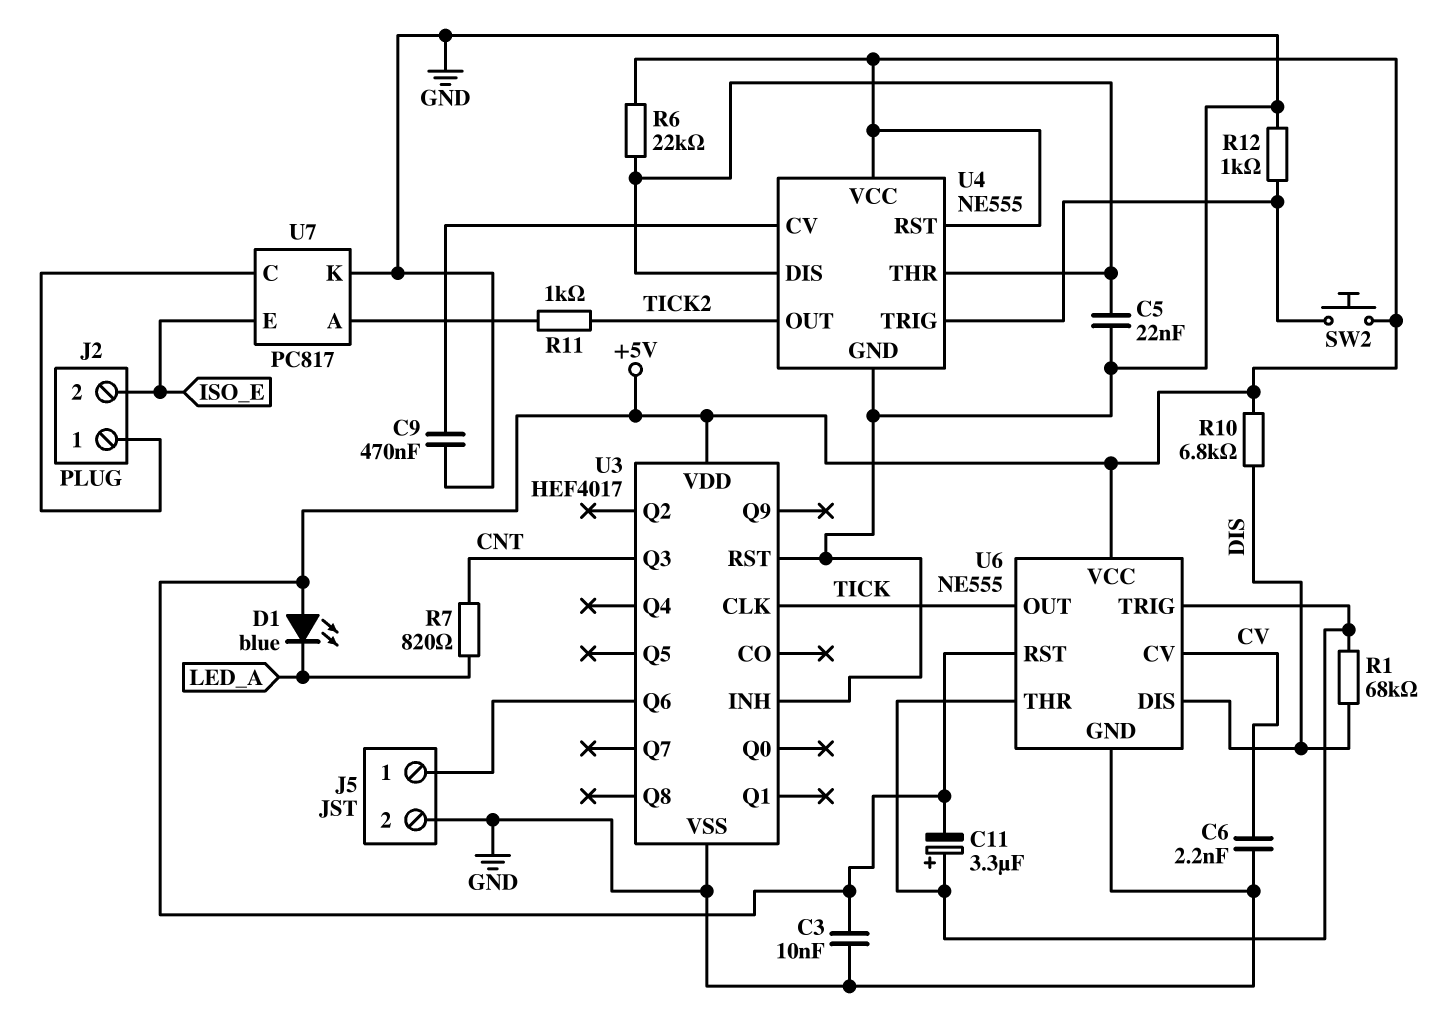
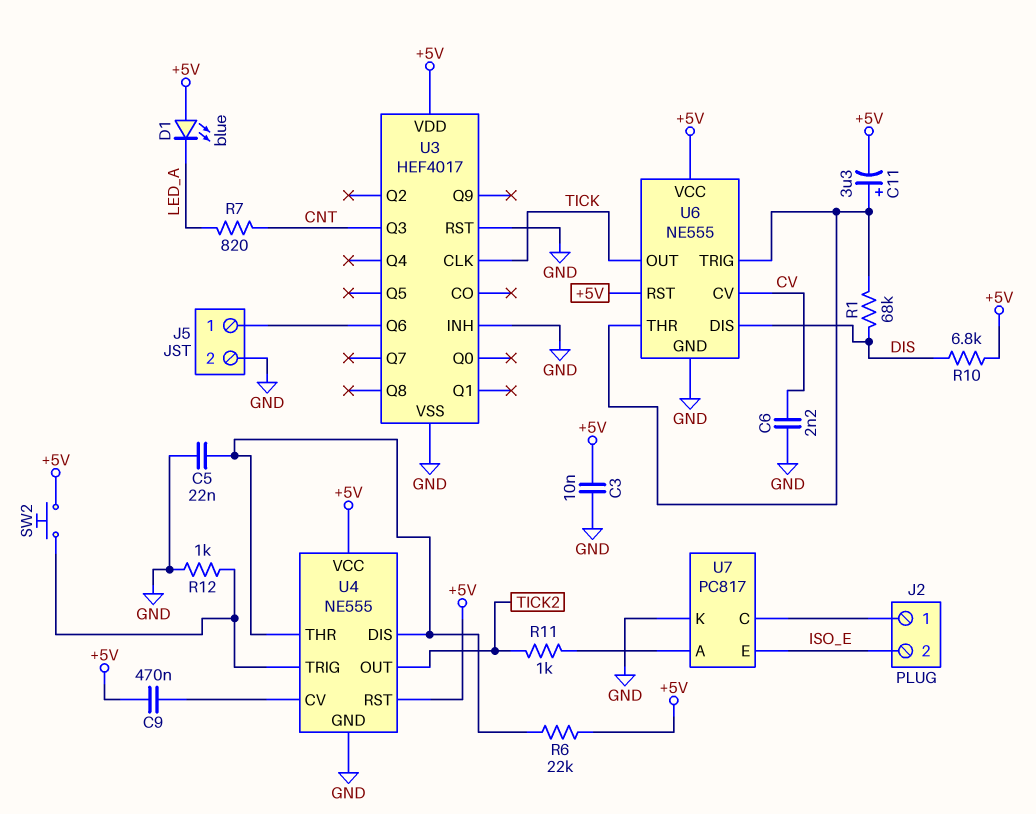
C9: 470nF (GND, U4/CV) -> 470nF (+5V, U4/CV)

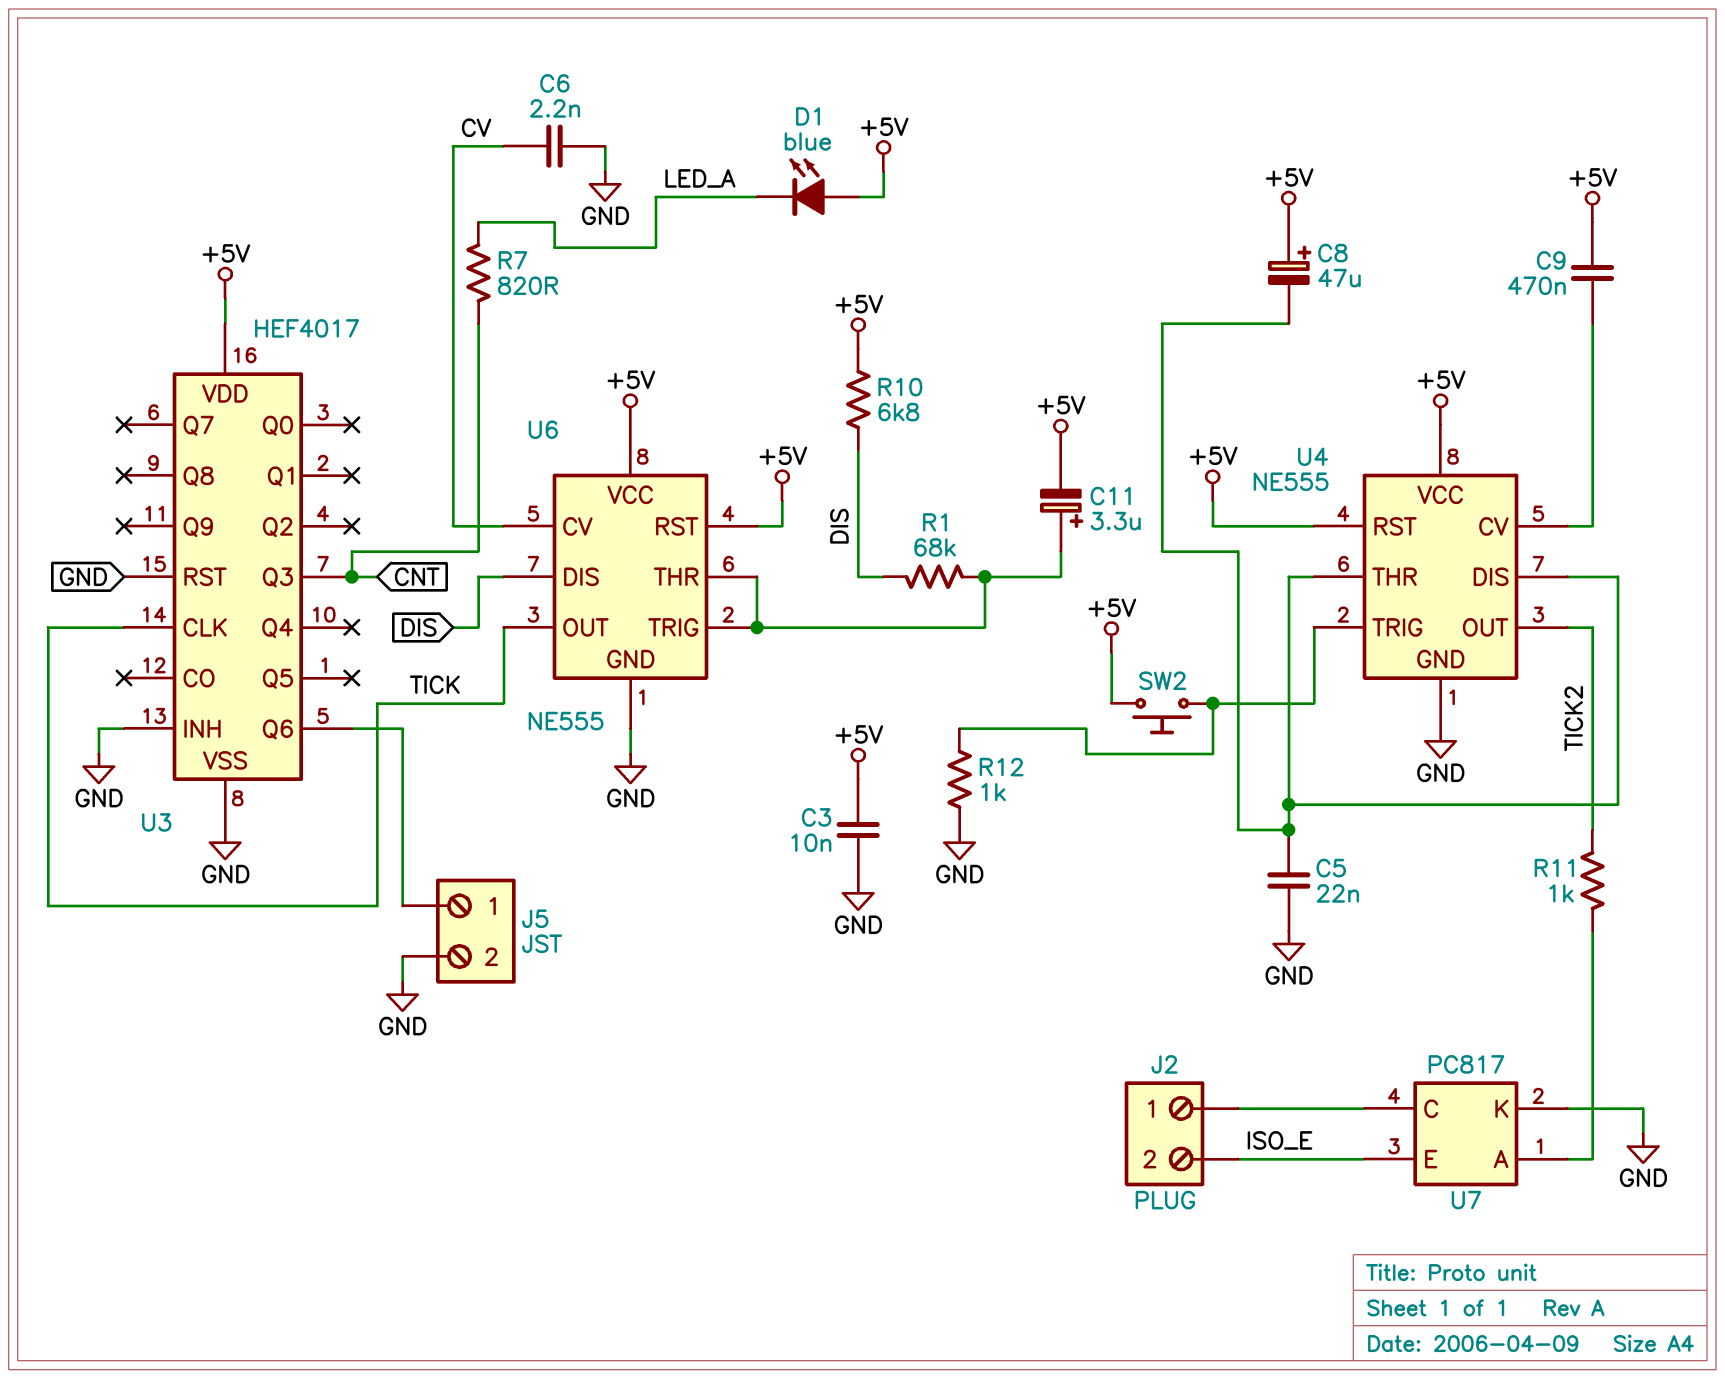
C8: none -> 47uF (plus +5V, minus U4/DIS)
R6: 22k (+5V, U4/DIS) -> none

